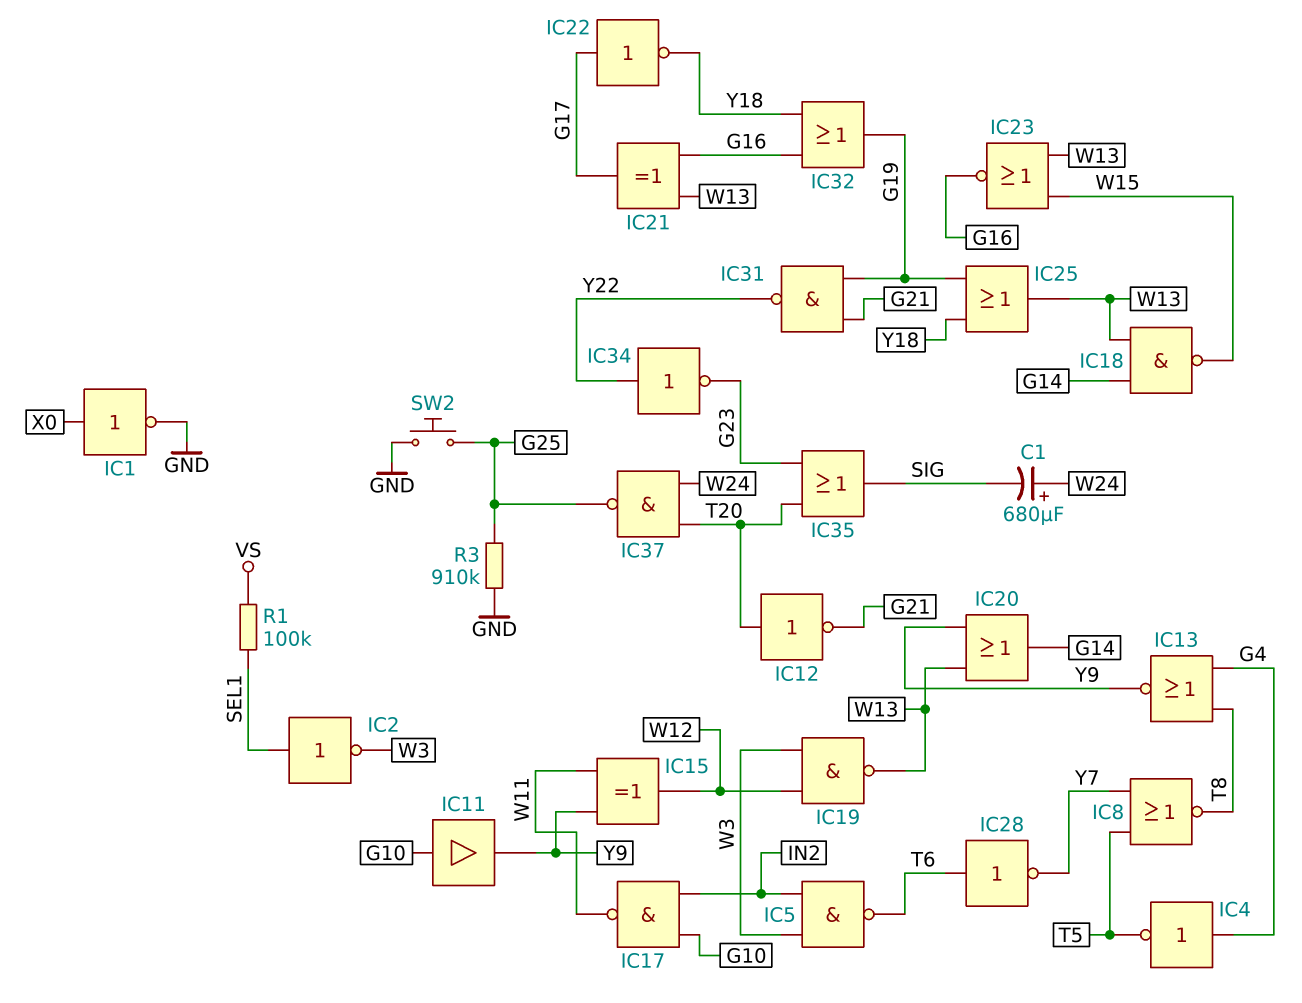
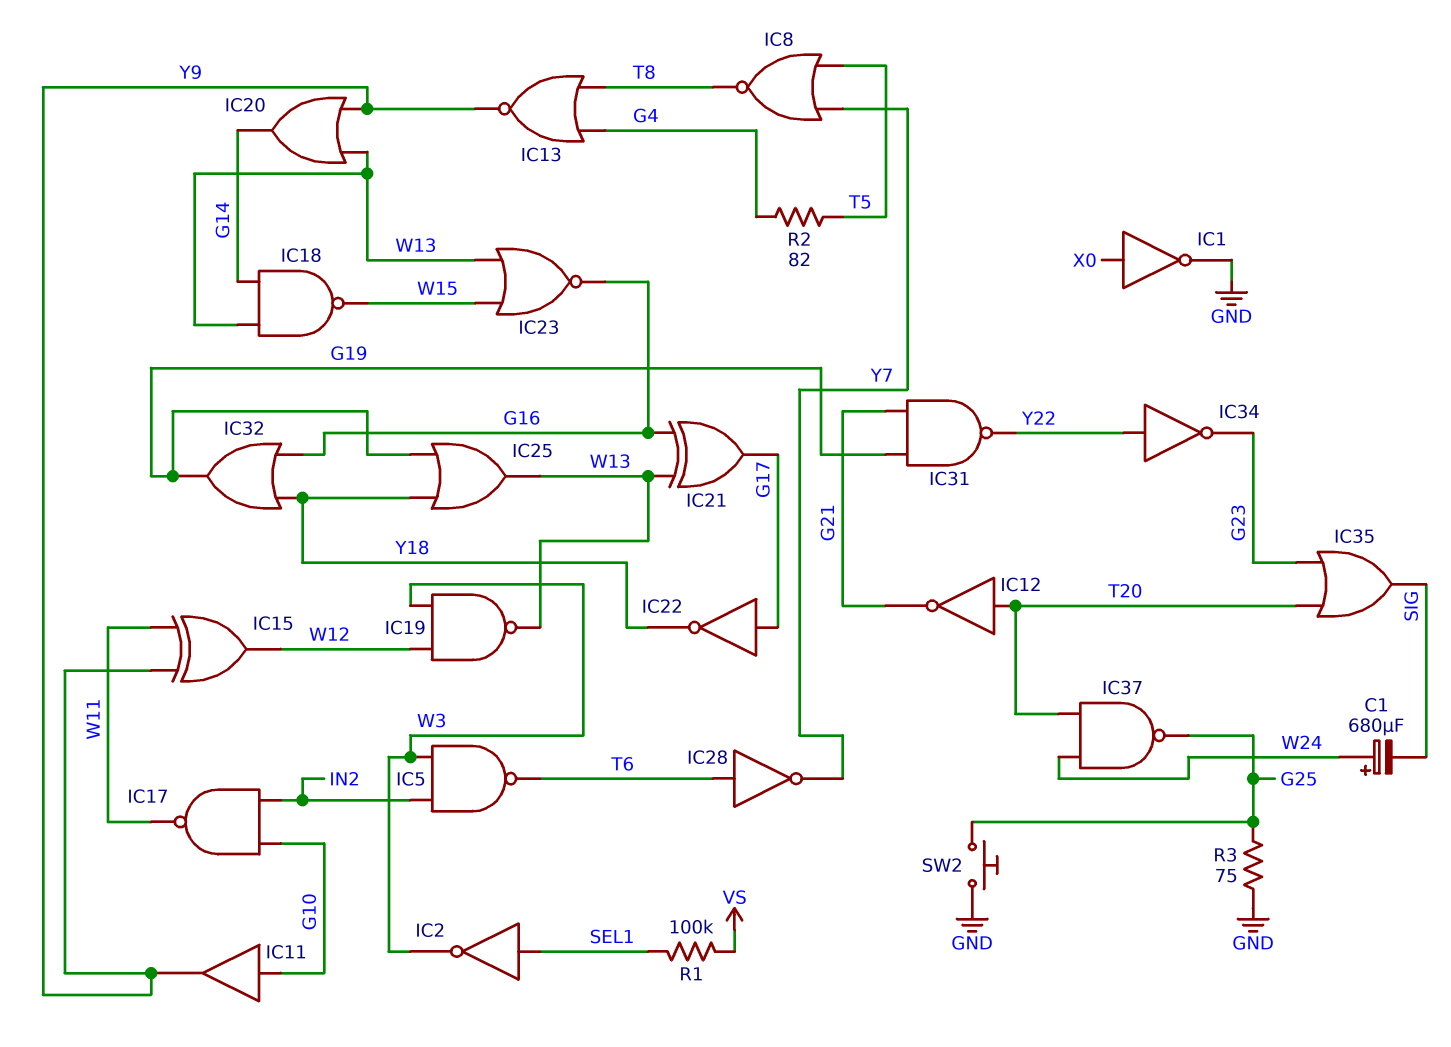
IC4: NOT (in G4, out T5) -> none
R2: none -> 82 (G4, T5)
R3: 910k (G25, GND) -> 75 (G25, GND)

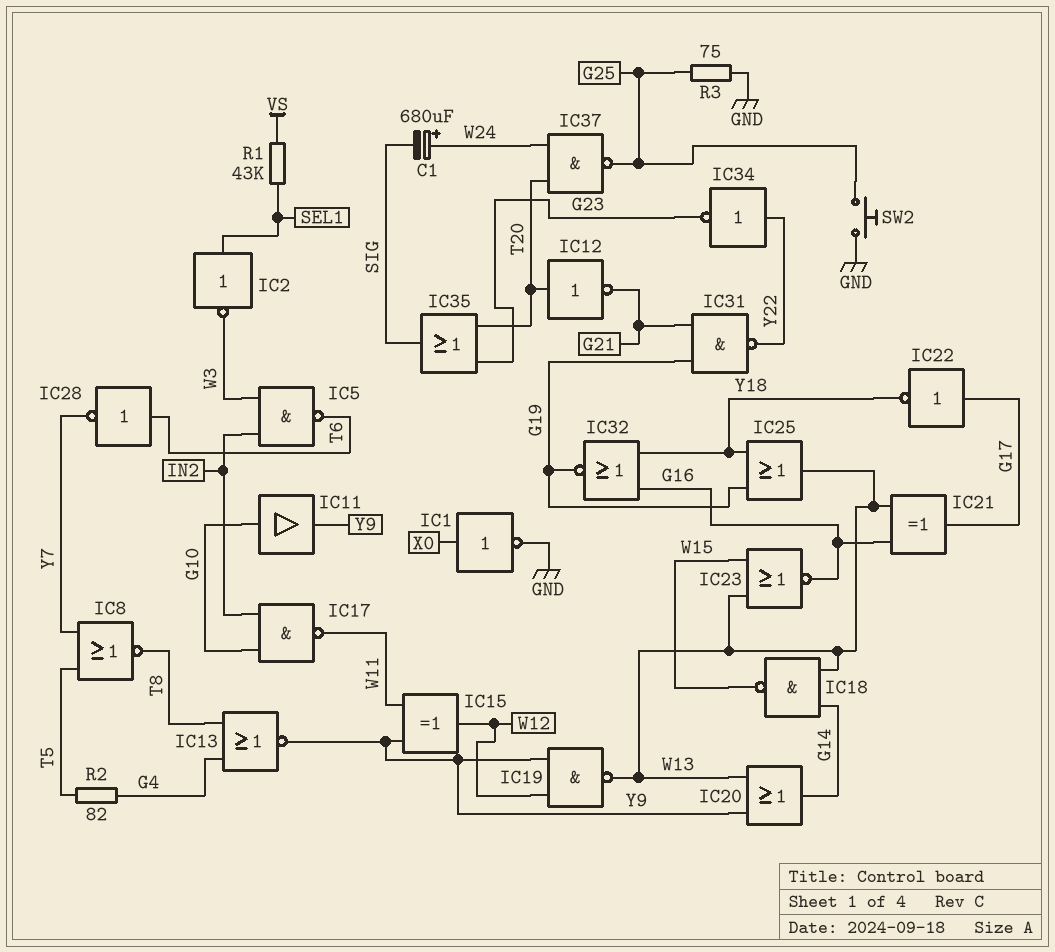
IC19: NAND (in W3, in W12, out W13) -> NAND (in W12, in Y9, out W13)
IC32: OR (in G16, in Y18, out G19) -> NOR (in G16, in Y18, out G19)
R1: 100k (SEL1, VS) -> 43k (SEL1, VS)

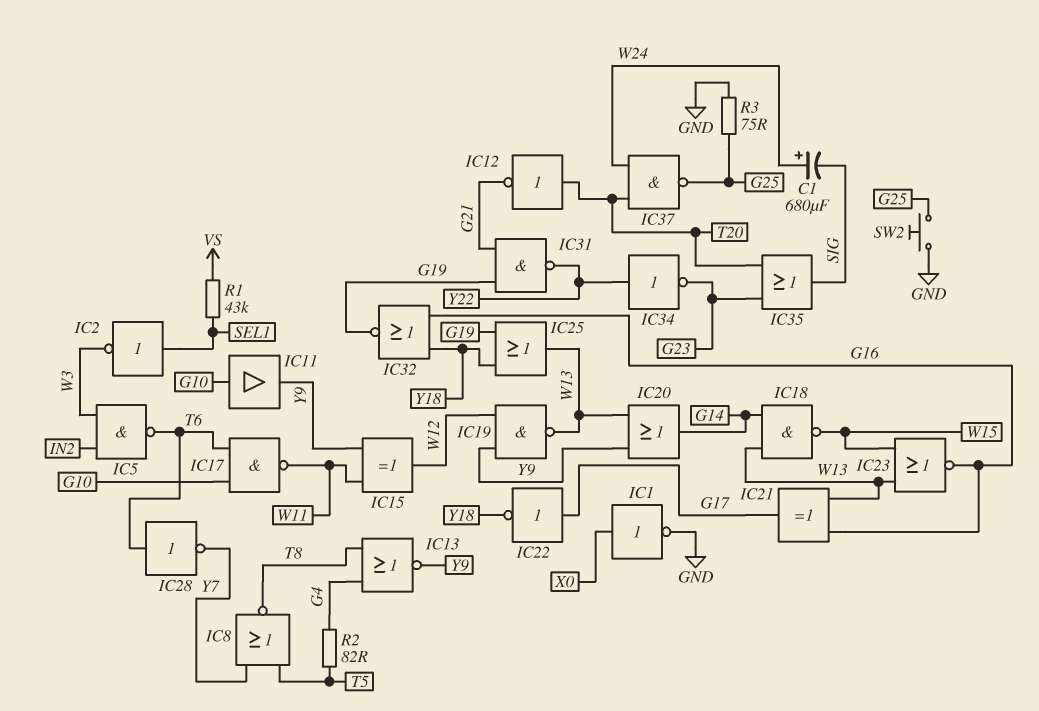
IC17: NAND (in G10, in IN2, out W11) -> NAND (in G10, in T6, out W11)

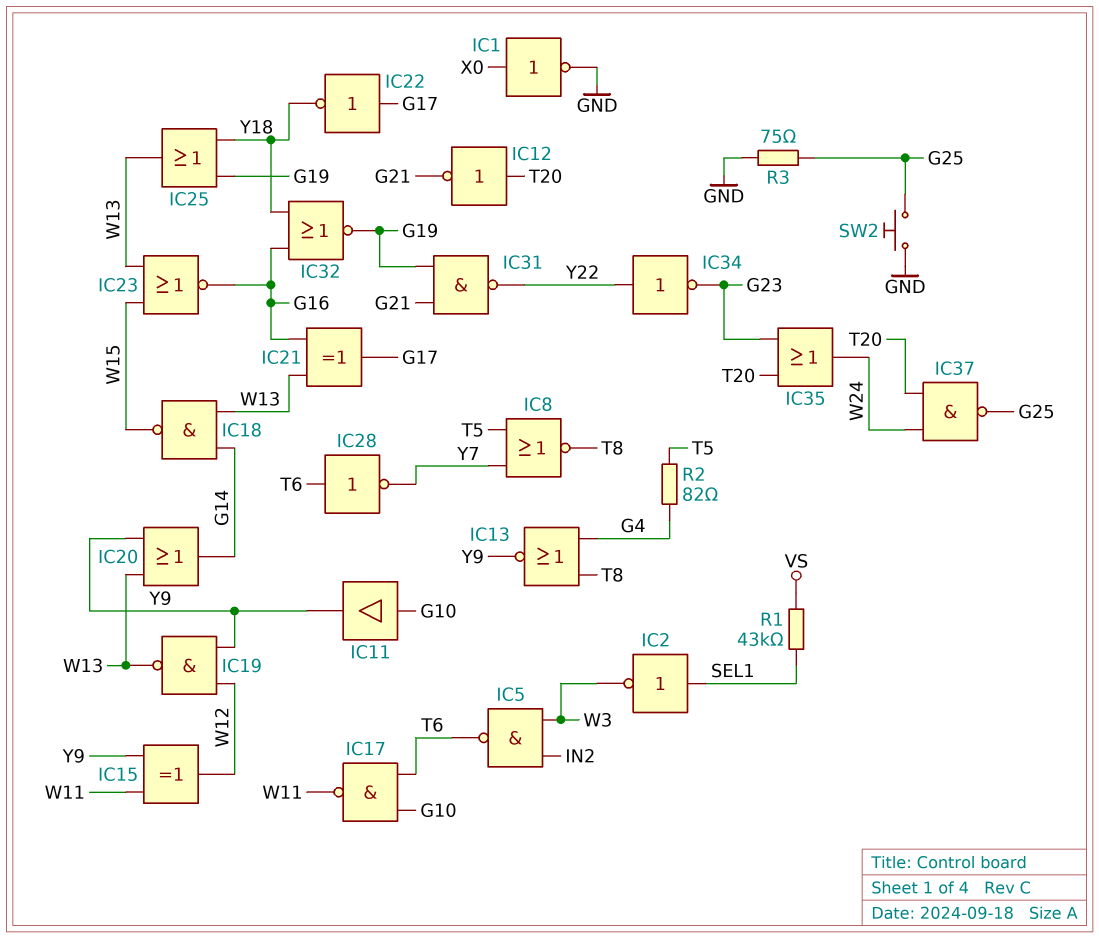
C1: 680uF (plus W24, minus SIG) -> none
IC35: OR (in G23, in T20, out SIG) -> OR (in G23, in T20, out W24)

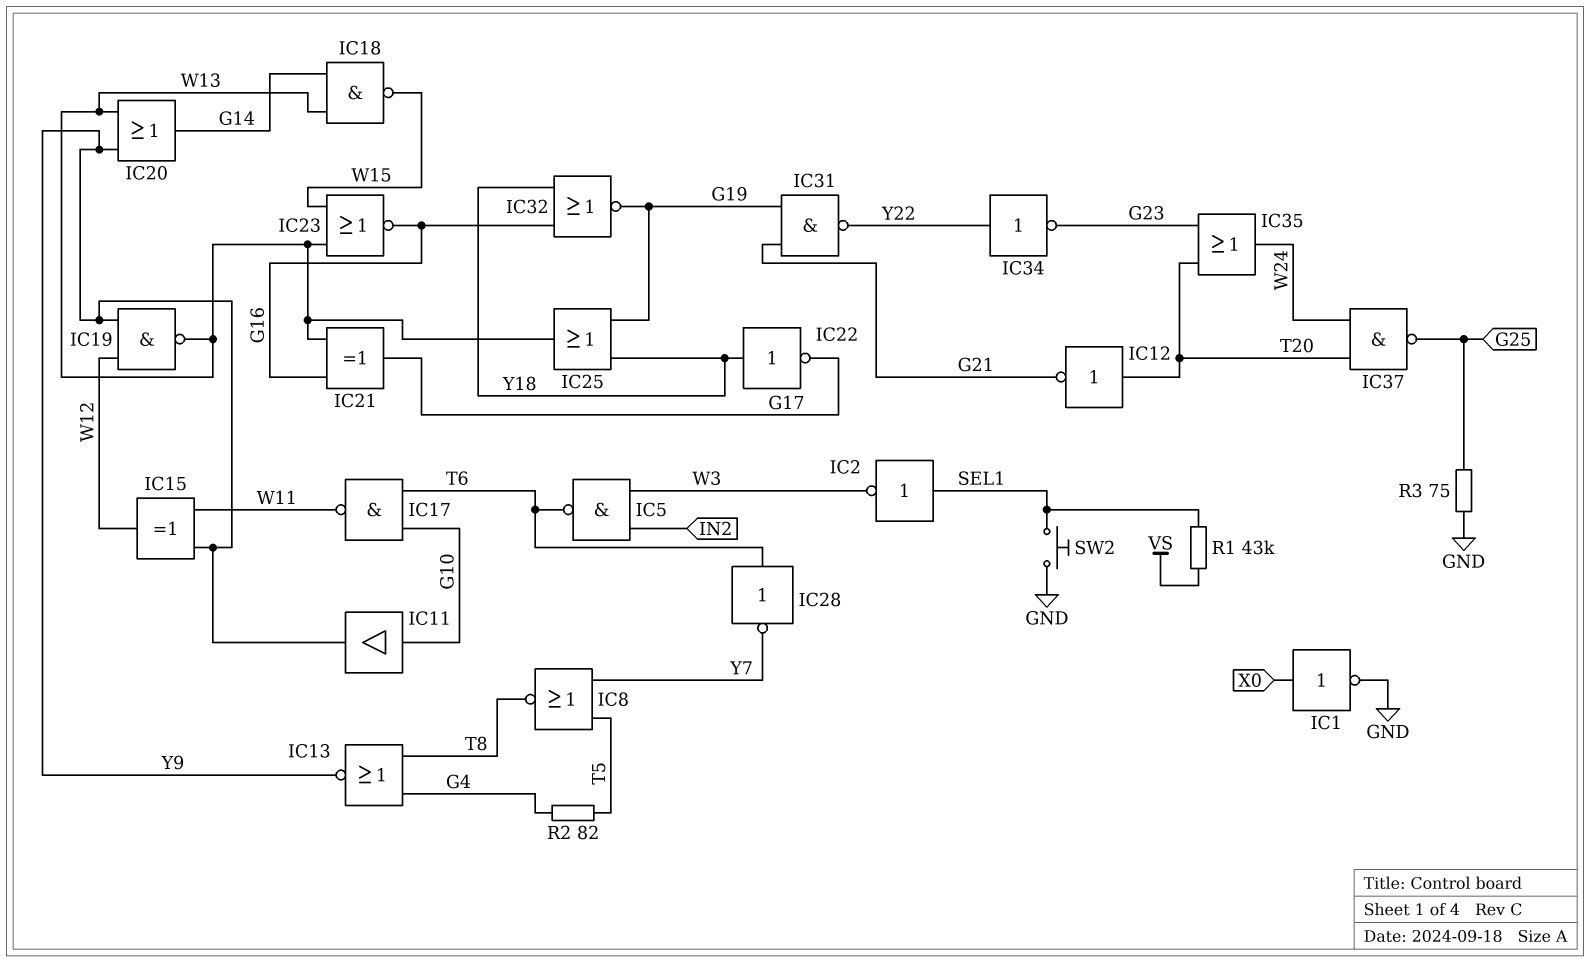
IC22: NOT (in G17, out Y18) -> NOT (in Y18, out G17)
SW2: button (G25, GND) -> button (GND, SEL1)

